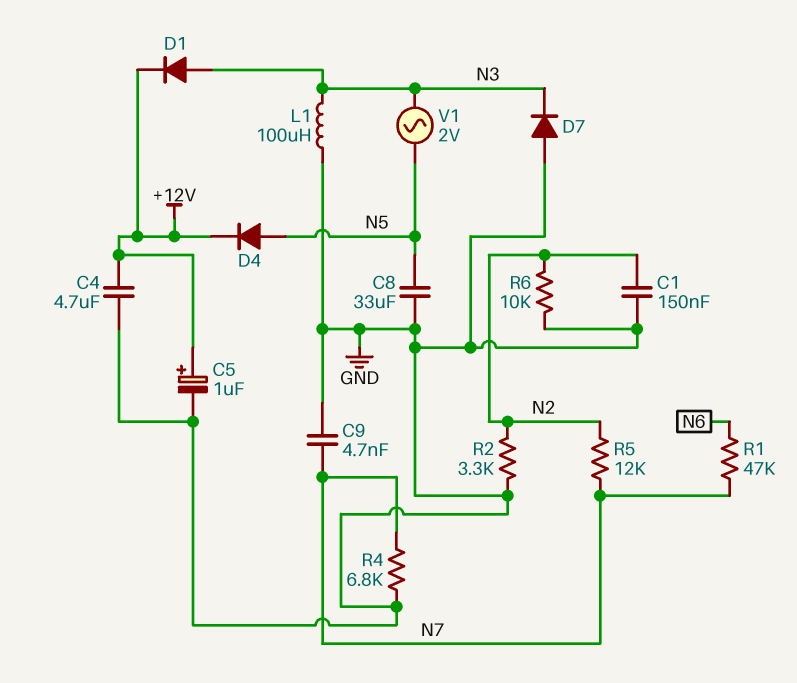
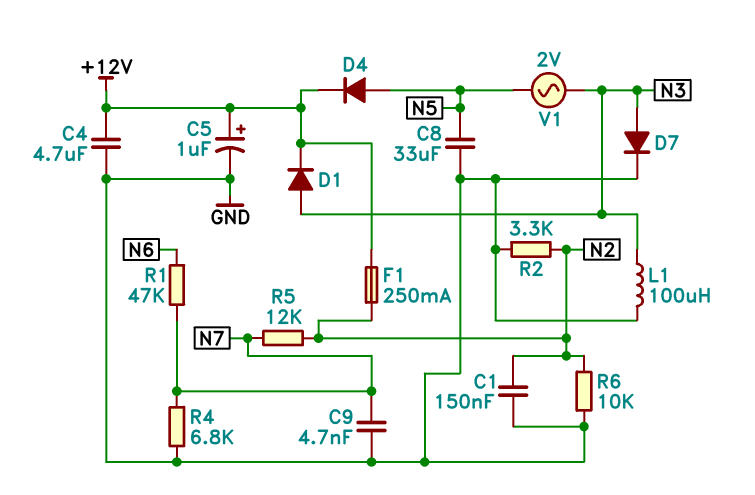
D7: diode (A GND, K N3) -> diode (A N3, K GND)
F1: none -> 250mA (+12V, N2)

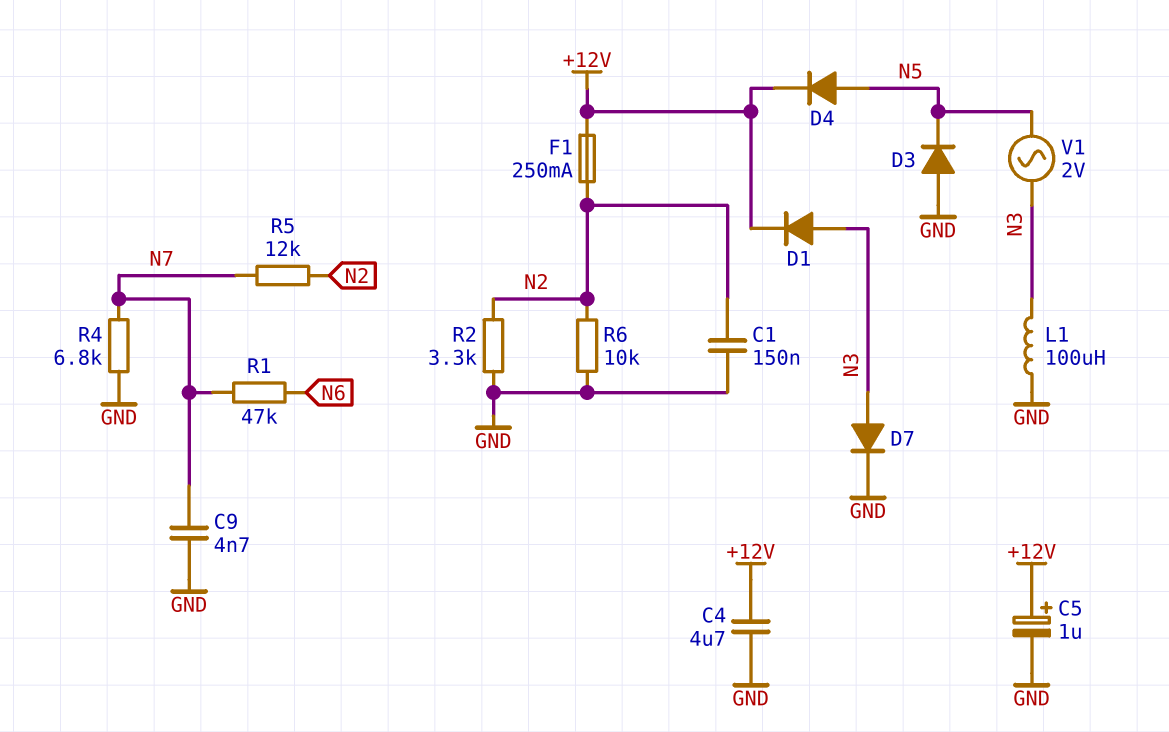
C8: 33uF (GND, N5) -> none
D3: none -> diode (A GND, K N5)

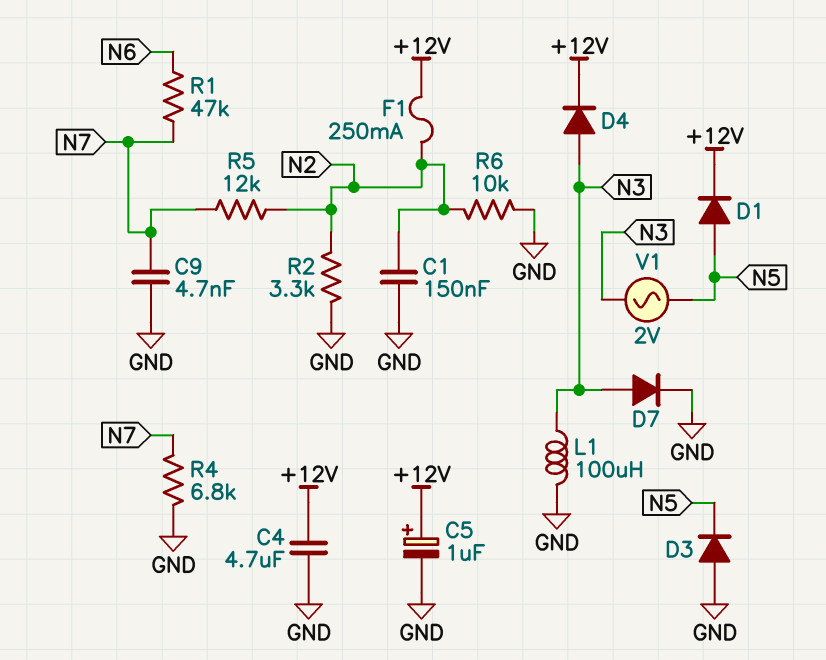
D1: diode (A N3, K +12V) -> diode (A N5, K +12V)
D4: diode (A N5, K +12V) -> diode (A N3, K +12V)

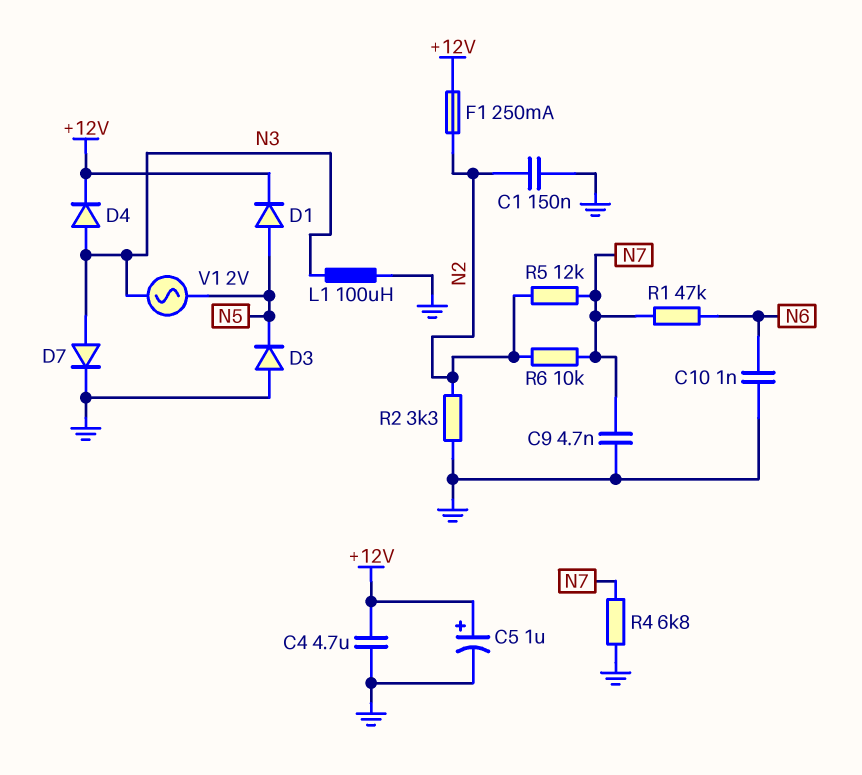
C10: none -> 1nF (GND, N6)
R6: 10k (GND, N2) -> 10k (N2, N7)

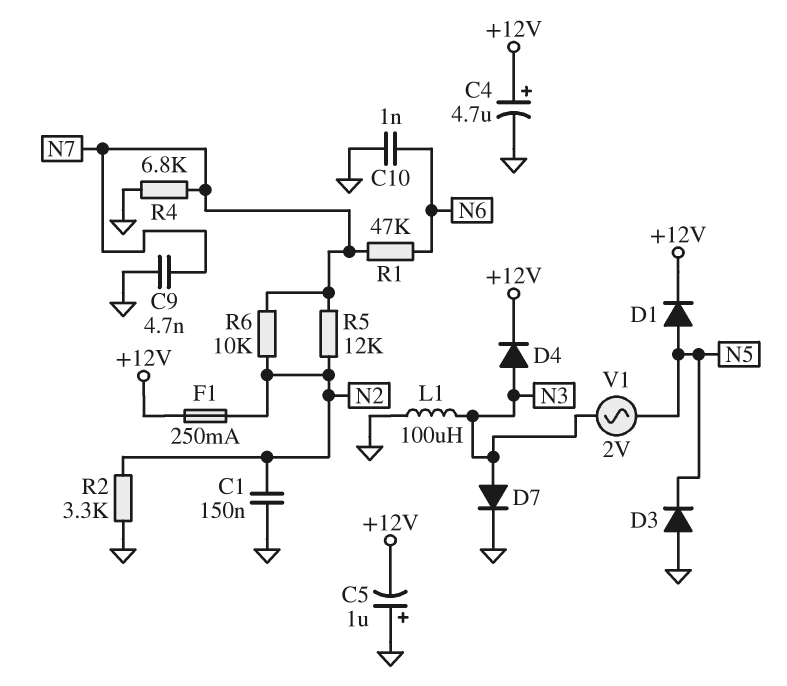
C4: 4.7uF (+12V, GND) -> 4.7uF (plus +12V, minus GND)
C5: 1uF (plus +12V, minus GND) -> 1uF (plus GND, minus +12V)

